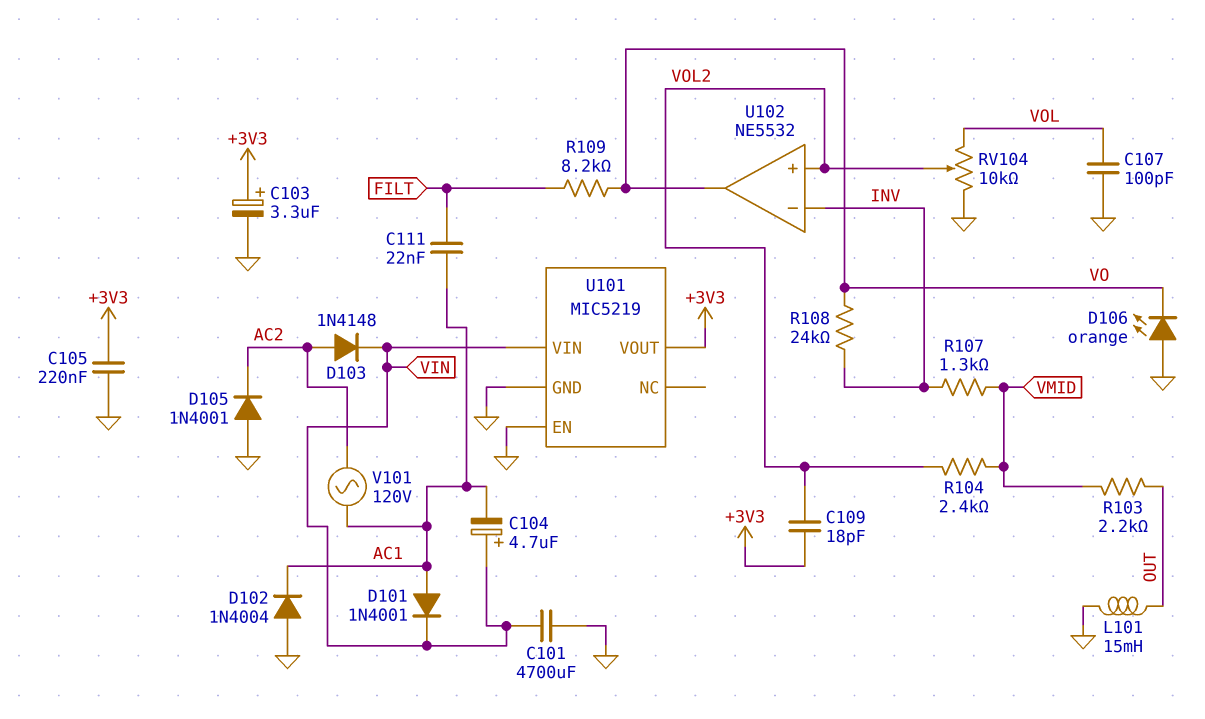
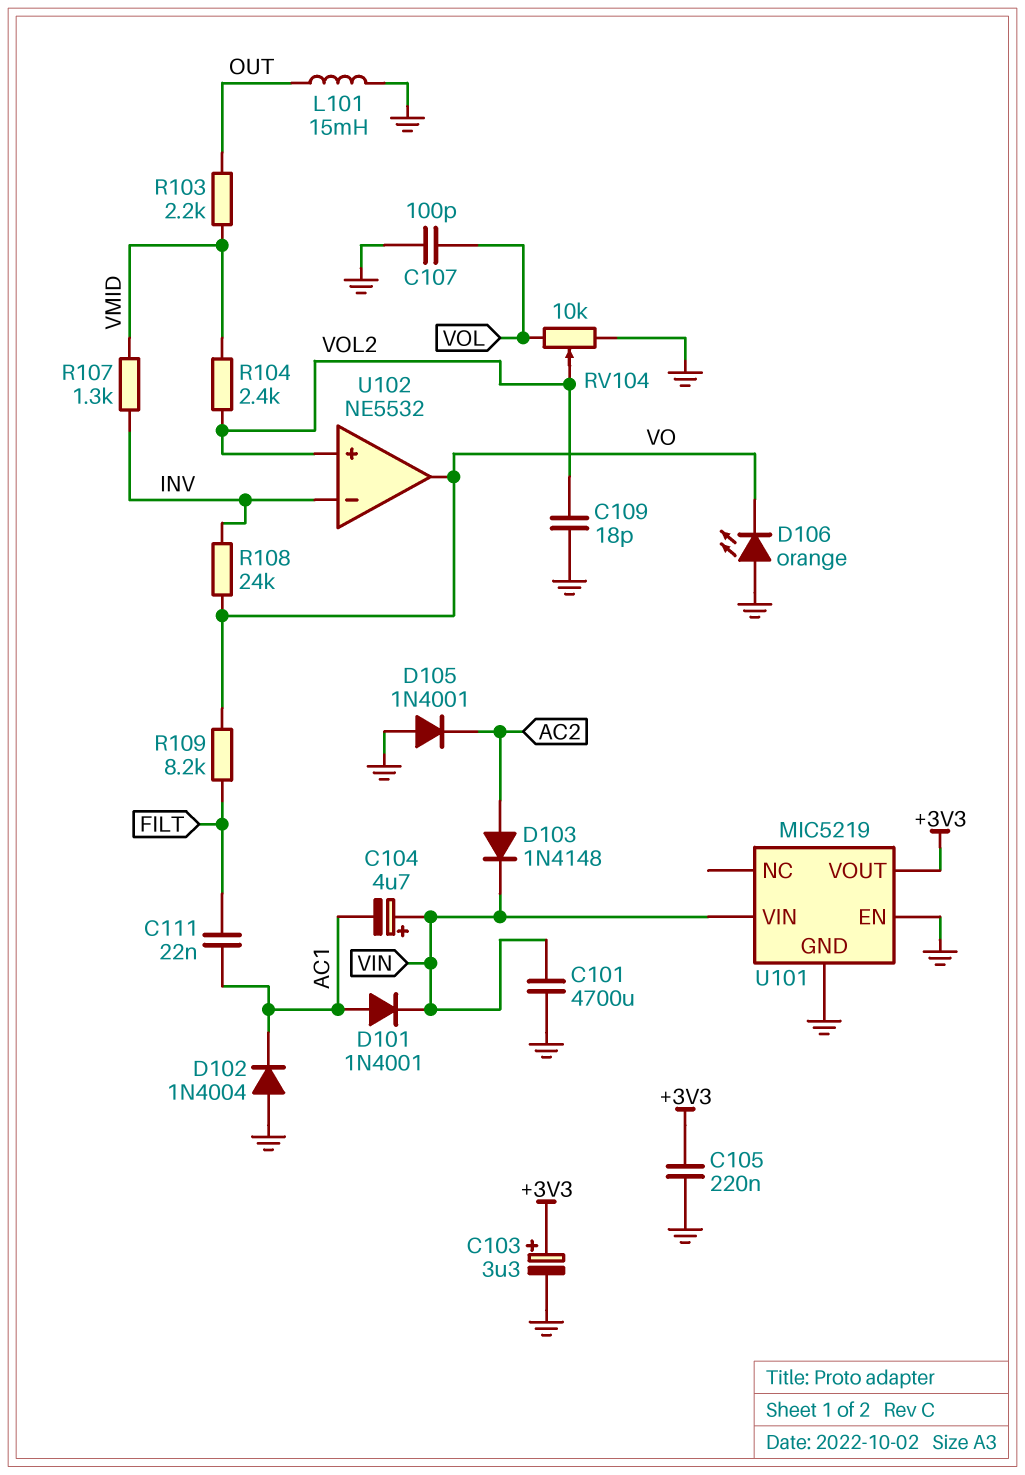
C109: 18pF (+3V3, VOL2) -> 18pF (GND, VOL2)
V101: AC 120V (AC1, AC2) -> none

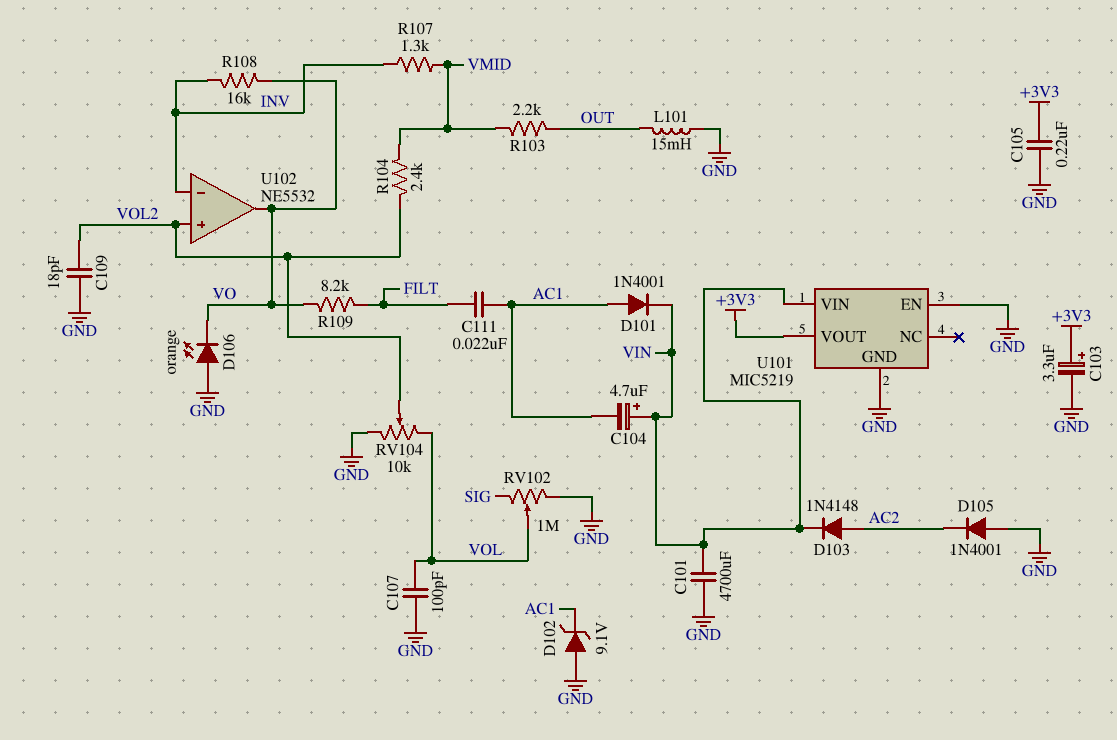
D102: diode 1N4004 (A GND, K AC1) -> zener 9.1V (A GND, K AC1)
R108: 24k (INV, VO) -> 16k (INV, VO)
RV102: none -> 1M (GND, SIG, wiper VOL)

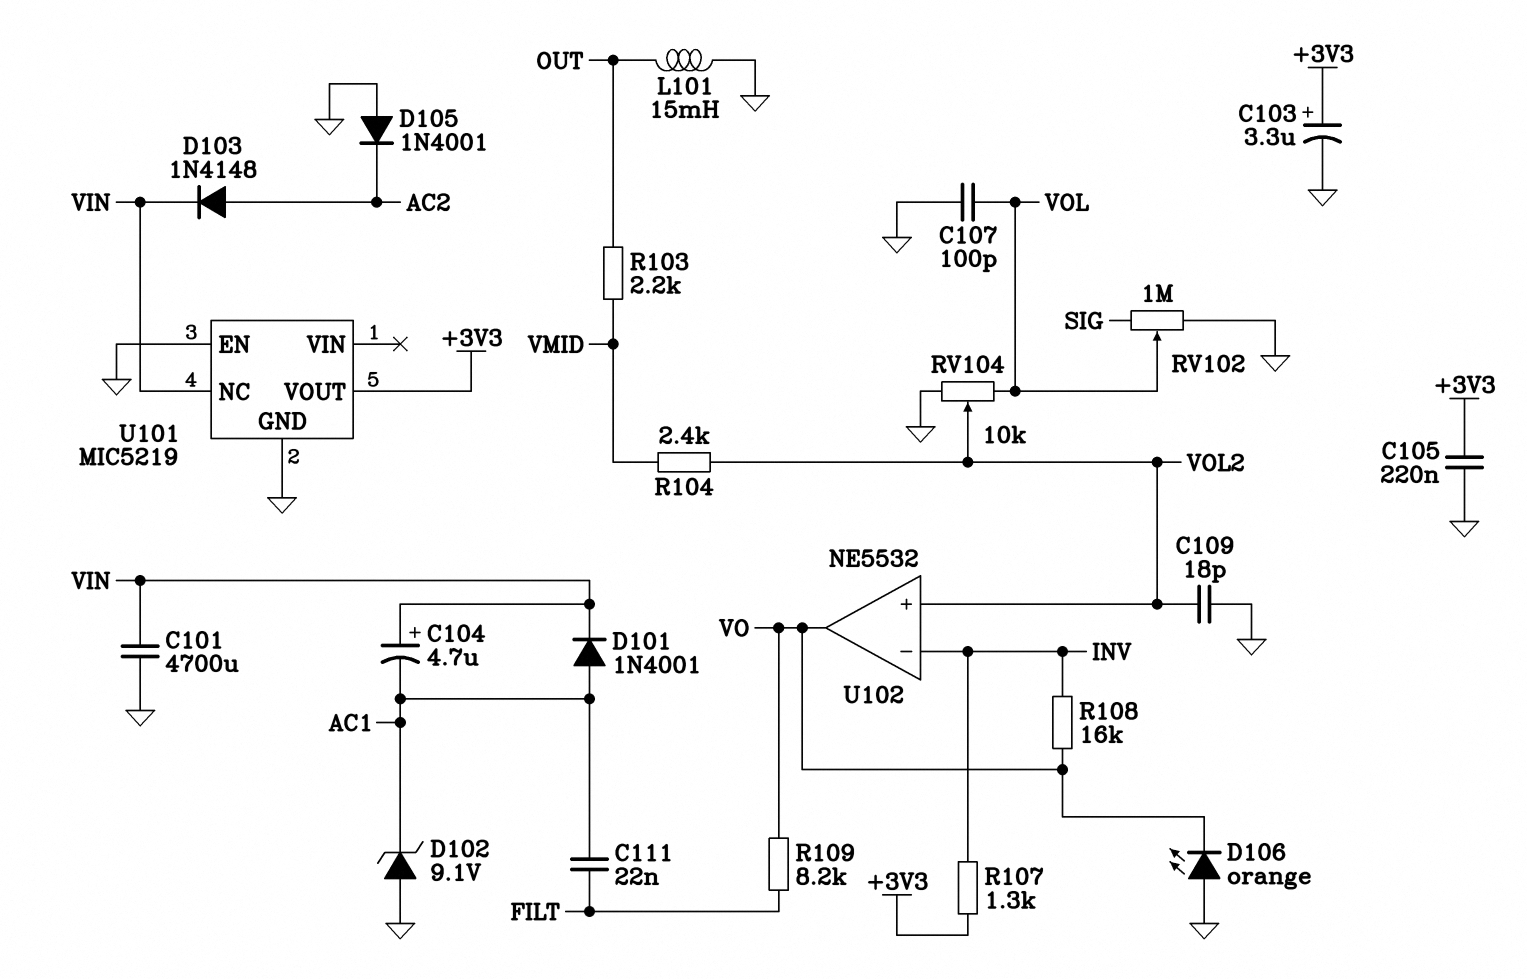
R107: 1.3k (INV, VMID) -> 1.3k (+3V3, INV)
U101 pin NC: none -> VIN
U101 pin VIN: VIN -> none

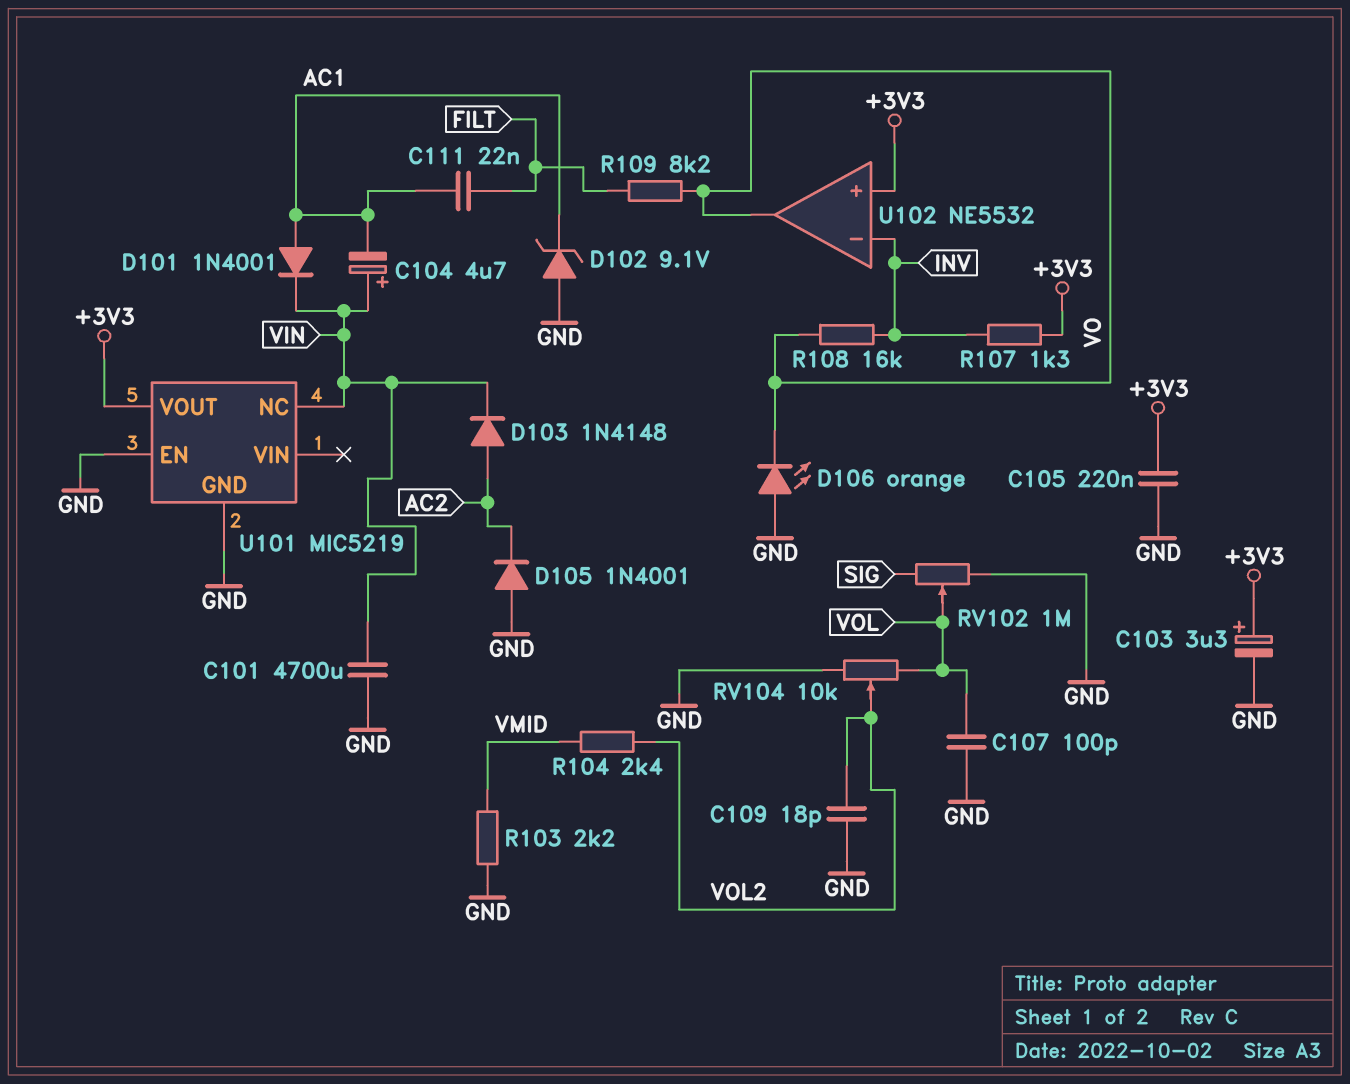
L101: 15mH (GND, OUT) -> none
R103: 2.2k (OUT, VMID) -> 2.2k (GND, VMID)
U102 pin in+: VOL2 -> +3V3

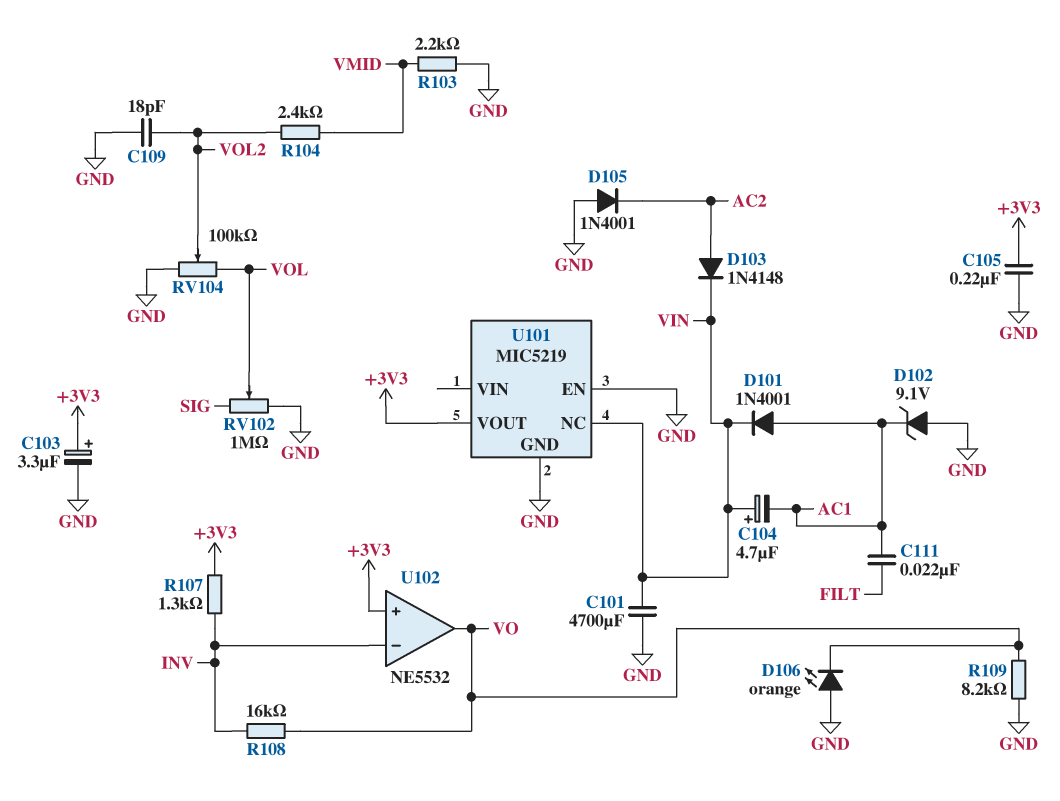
C107: 100pF (GND, VOL) -> none
R109: 8.2k (FILT, VO) -> 8.2k (GND, VO)
RV104: 10k (GND, VOL, wiper VOL2) -> 100k (GND, VOL, wiper VOL2)

